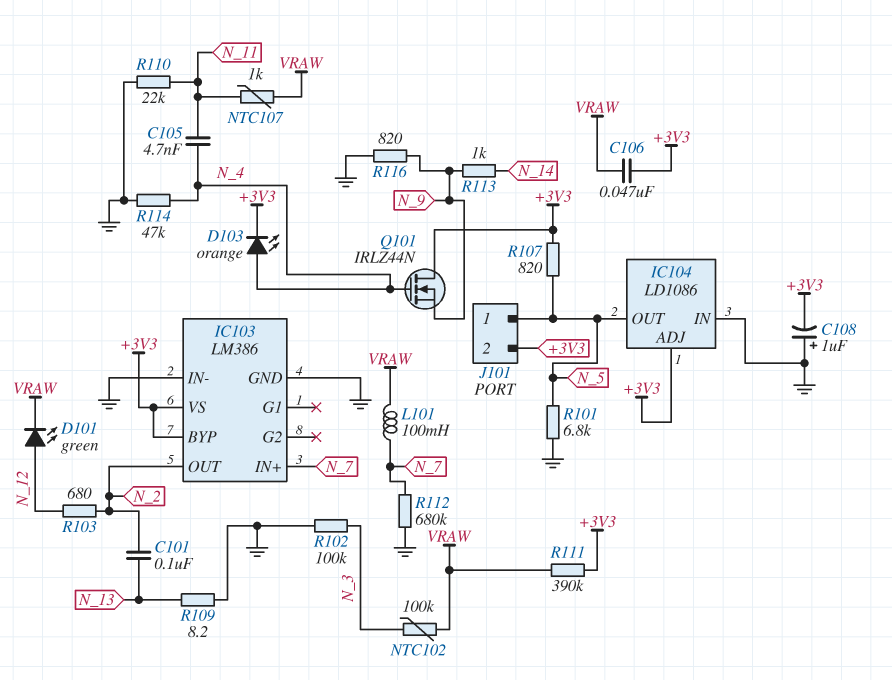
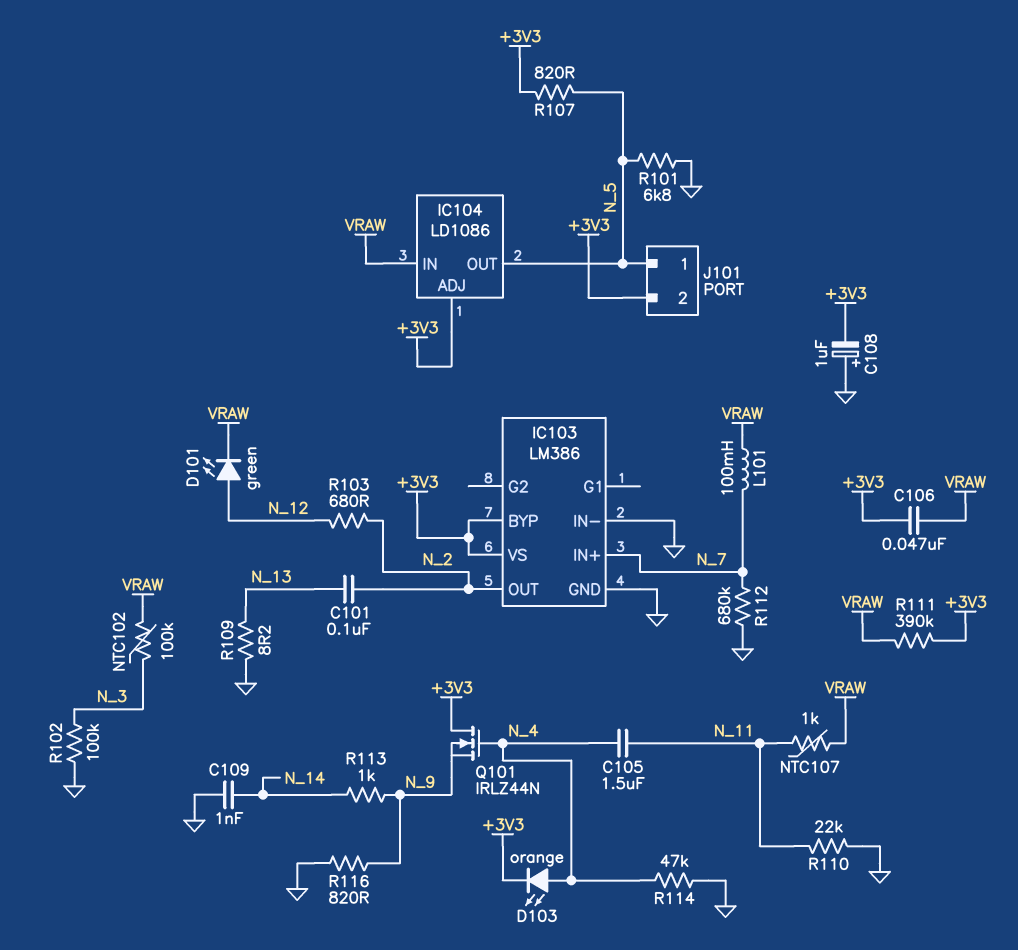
C105: 4.7nF (N_4, N_11) -> 1.5uF (N_4, N_11)
C109: none -> 1nF (GND, N_14)
IC104 pin IN: GND -> VRAW

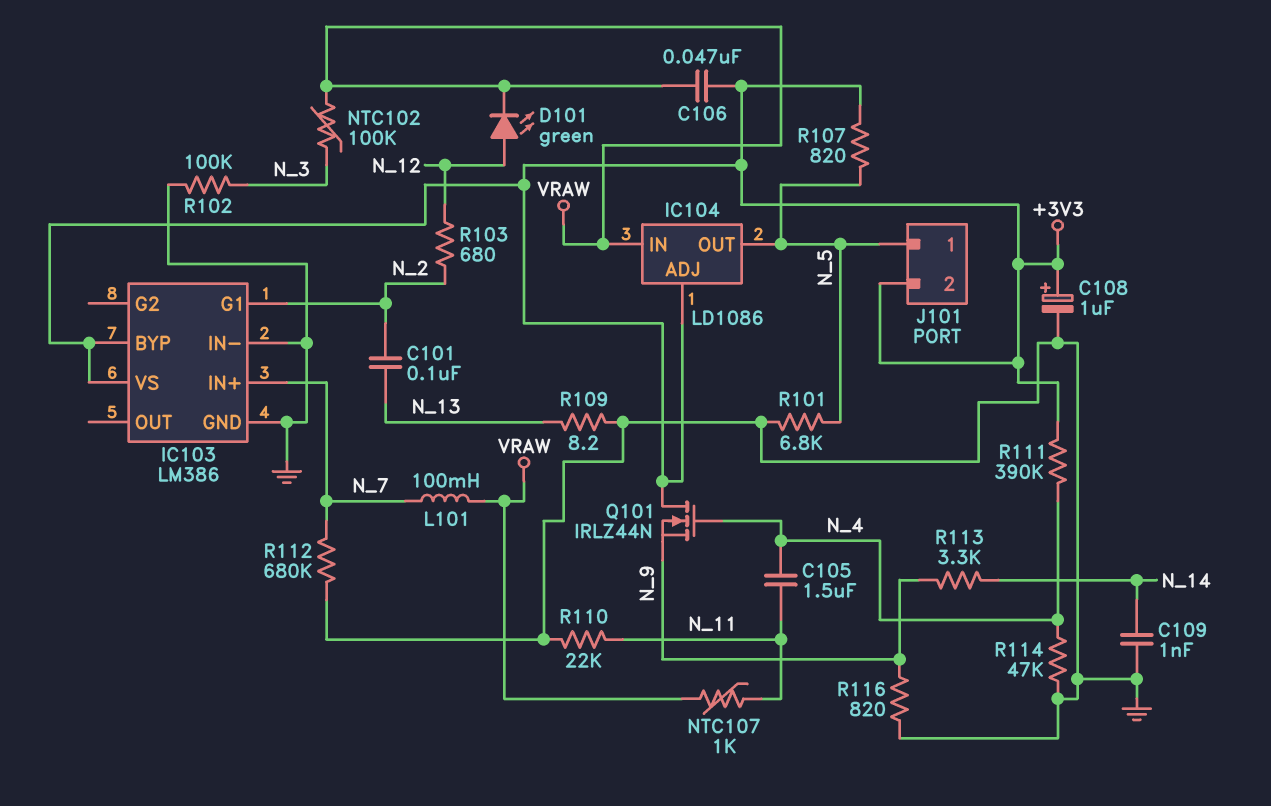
C108: 1uF (plus GND, minus +3V3) -> 1uF (plus +3V3, minus GND)
D103: LED orange (A N_4, K +3V3) -> none
IC103 pin G1: none -> N_2
IC103 pin OUT: N_2 -> none
R111: 390k (+3V3, VRAW) -> 390k (+3V3, N_4)
R113: 1k (N_9, N_14) -> 3.3k (N_9, N_14)

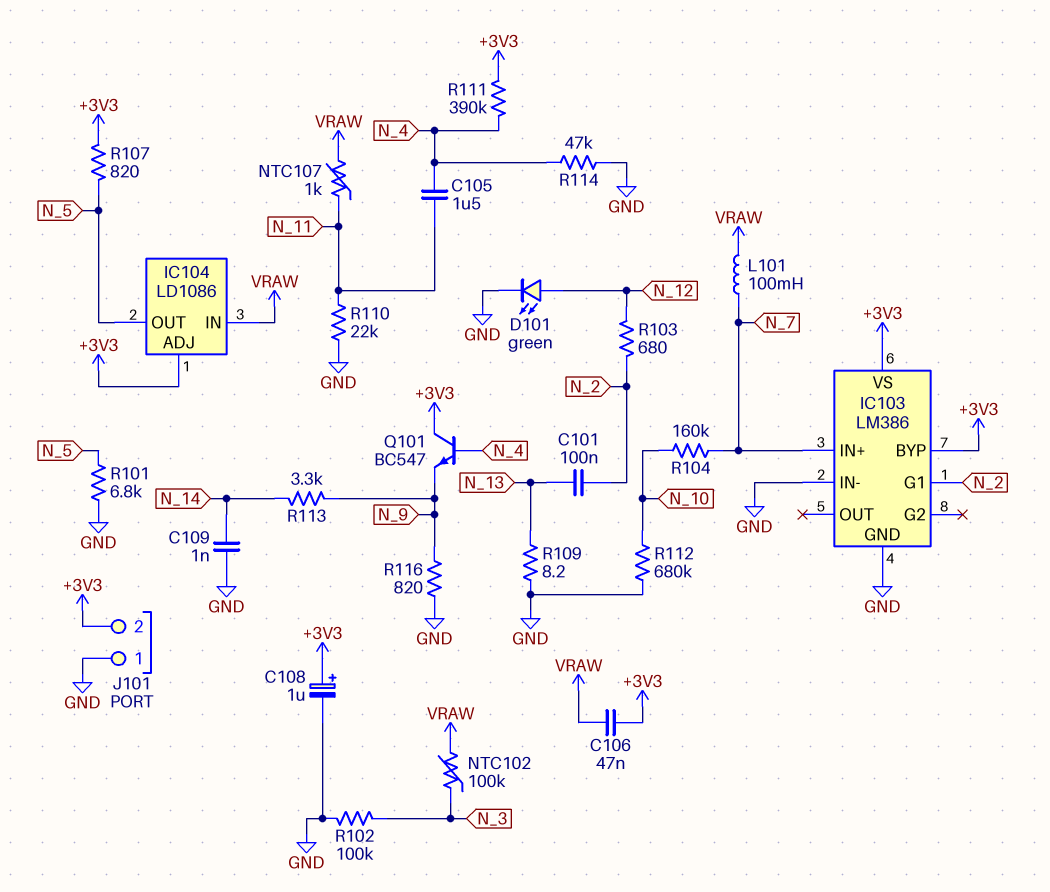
D101: LED green (A N_12, K VRAW) -> LED green (A N_12, K GND)
J101 pin 1: N_5 -> GND
Q101: NMOS IRLZ44N (G N_4, D +3V3, S N_9) -> NPN BC547 (B N_4, C +3V3, E N_9)
R104: none -> 160k (N_7, N_10)
R112: 680k (GND, N_7) -> 680k (GND, N_10)

